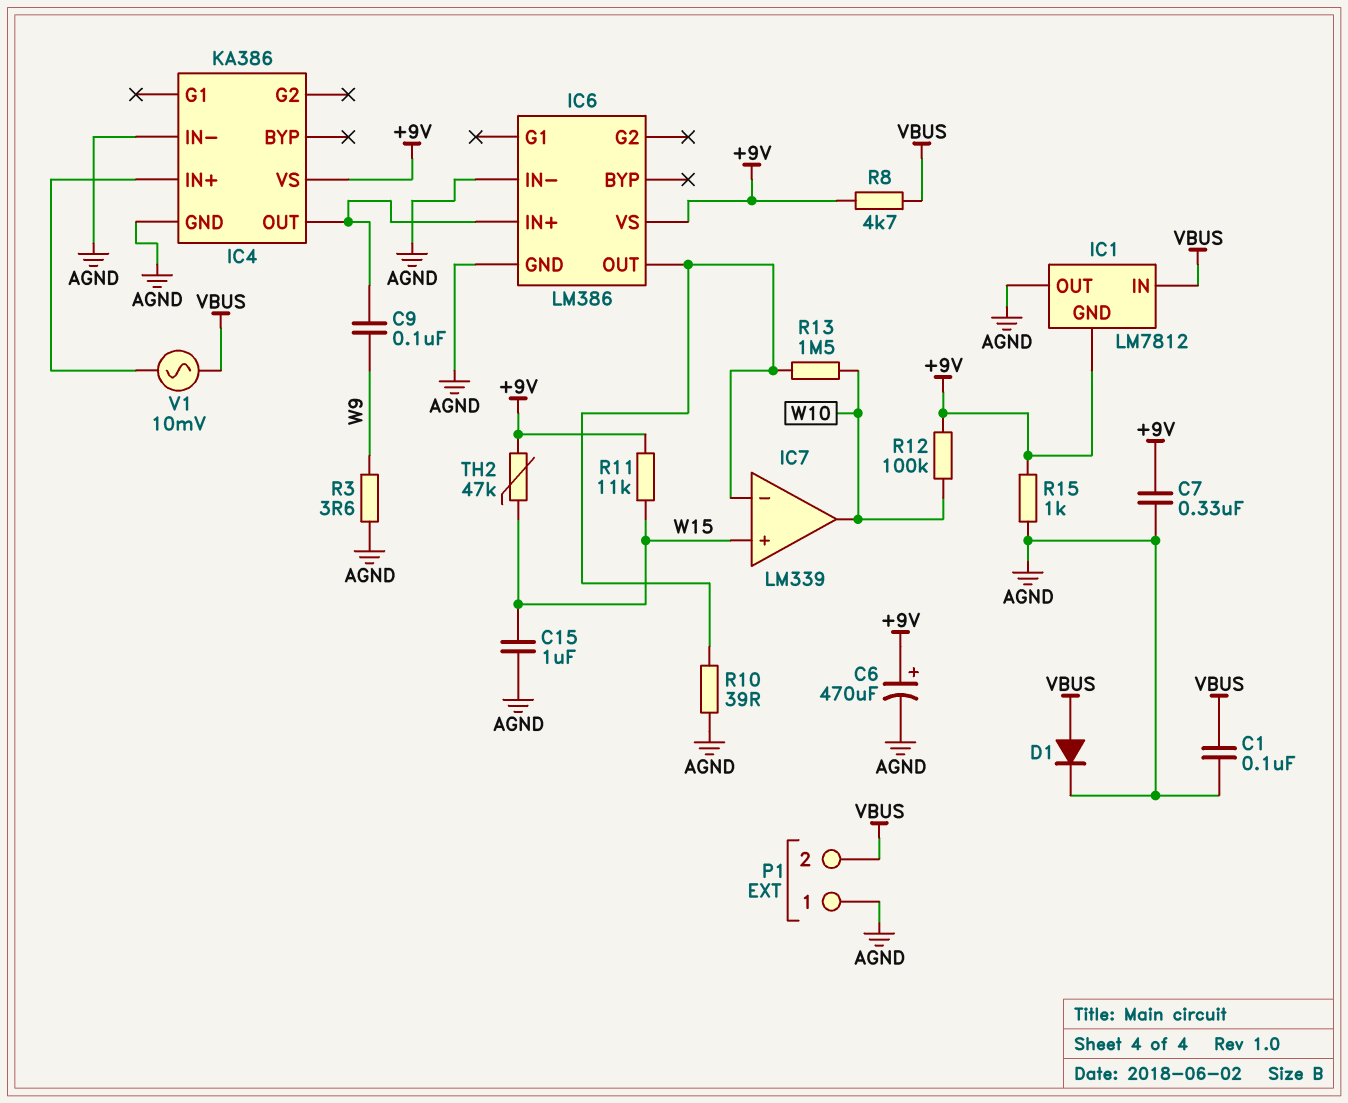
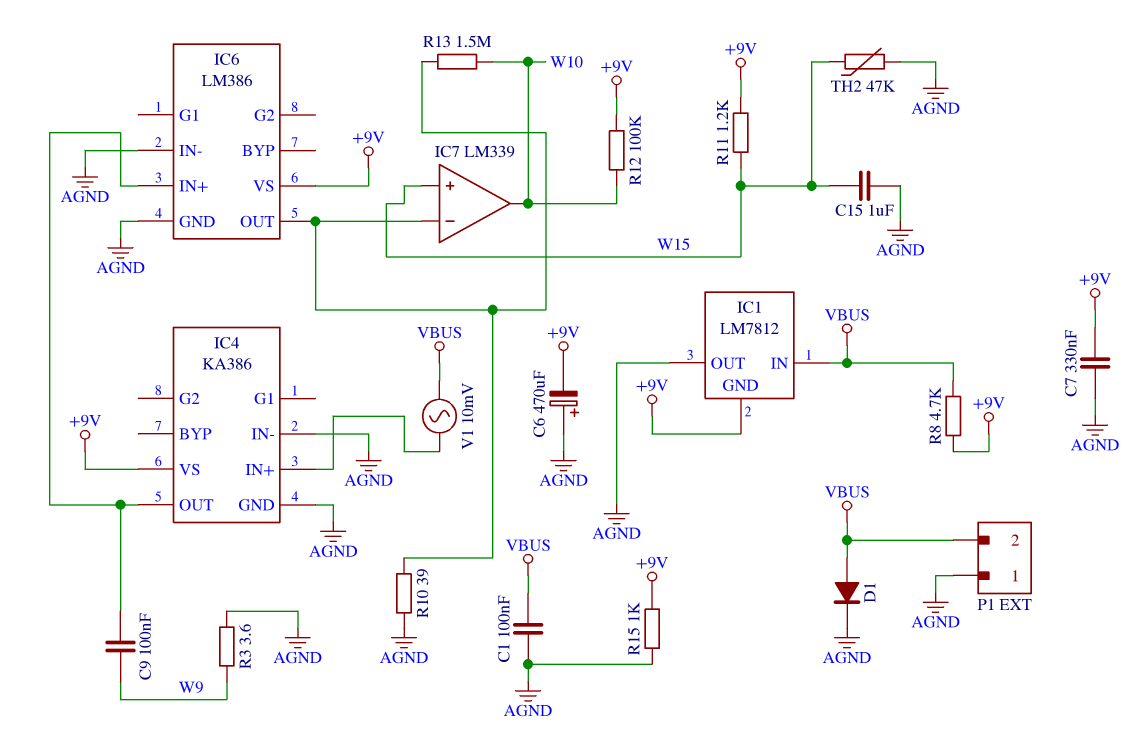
C6: 470uF (plus +9V, minus AGND) -> 470uF (plus AGND, minus +9V)
R11: 11k (+9V, W15) -> 1.2k (+9V, W15)
TH2: 47k (+9V, W15) -> 47k (AGND, W15)

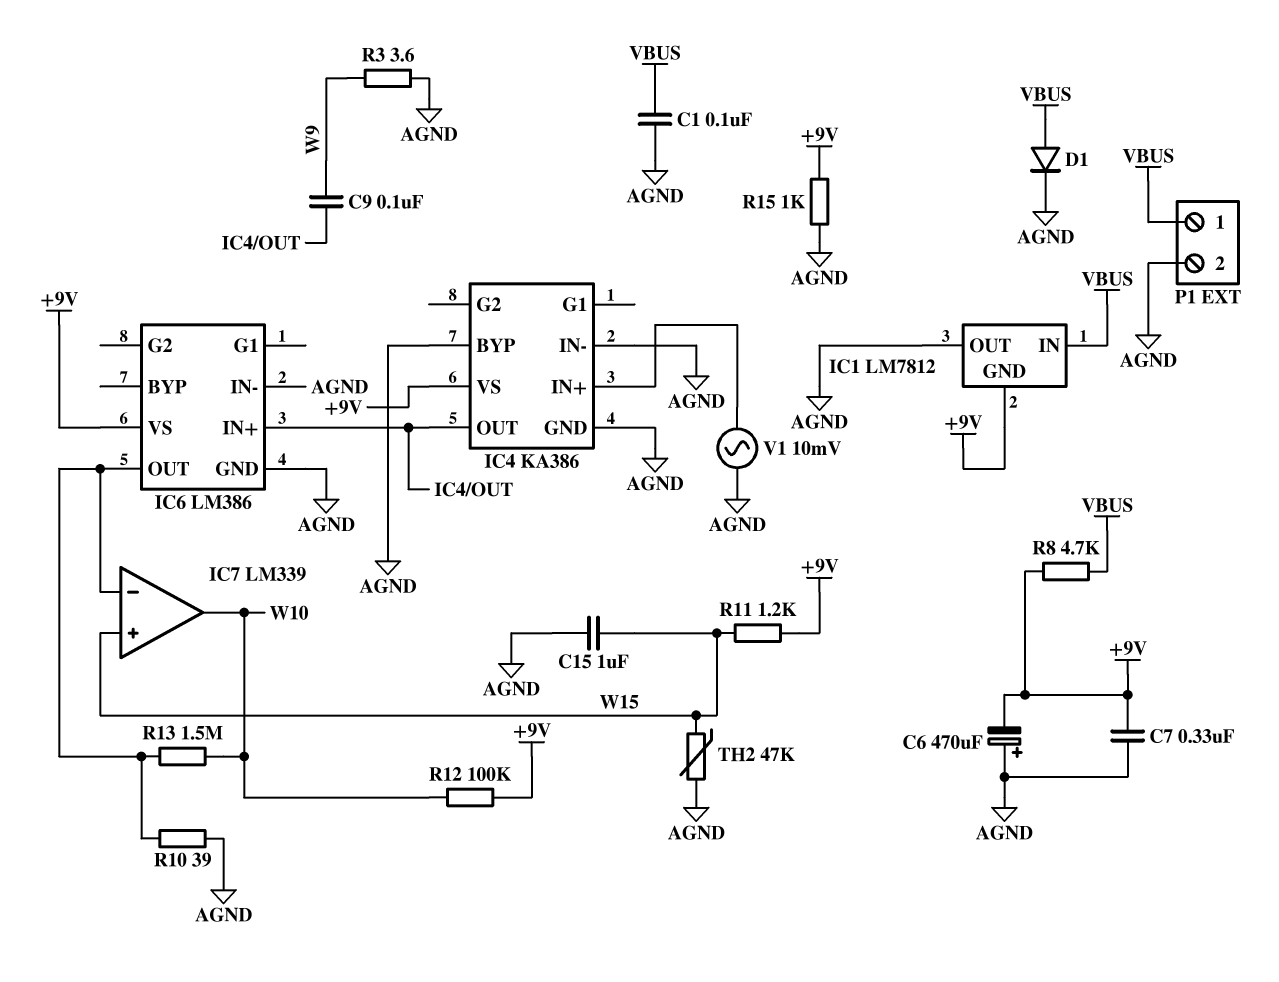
IC4 pin BYP: none -> AGND
P1 pin 1: AGND -> VBUS
P1 pin 2: VBUS -> AGND
V1: AC 10mV (IC4/IN+, VBUS) -> AC 10mV (AGND, IC4/IN+)

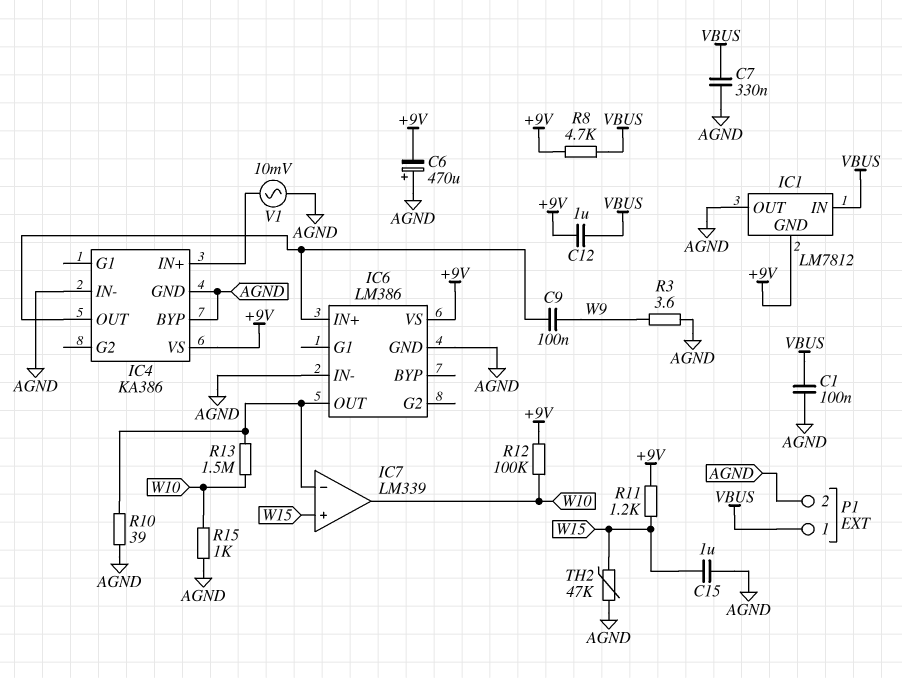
C7: 330nF (+9V, AGND) -> 330nF (AGND, VBUS)
C12: none -> 1uF (+9V, VBUS)
D1: diode (A VBUS, K AGND) -> none
R15: 1k (+9V, AGND) -> 1k (AGND, W10)

